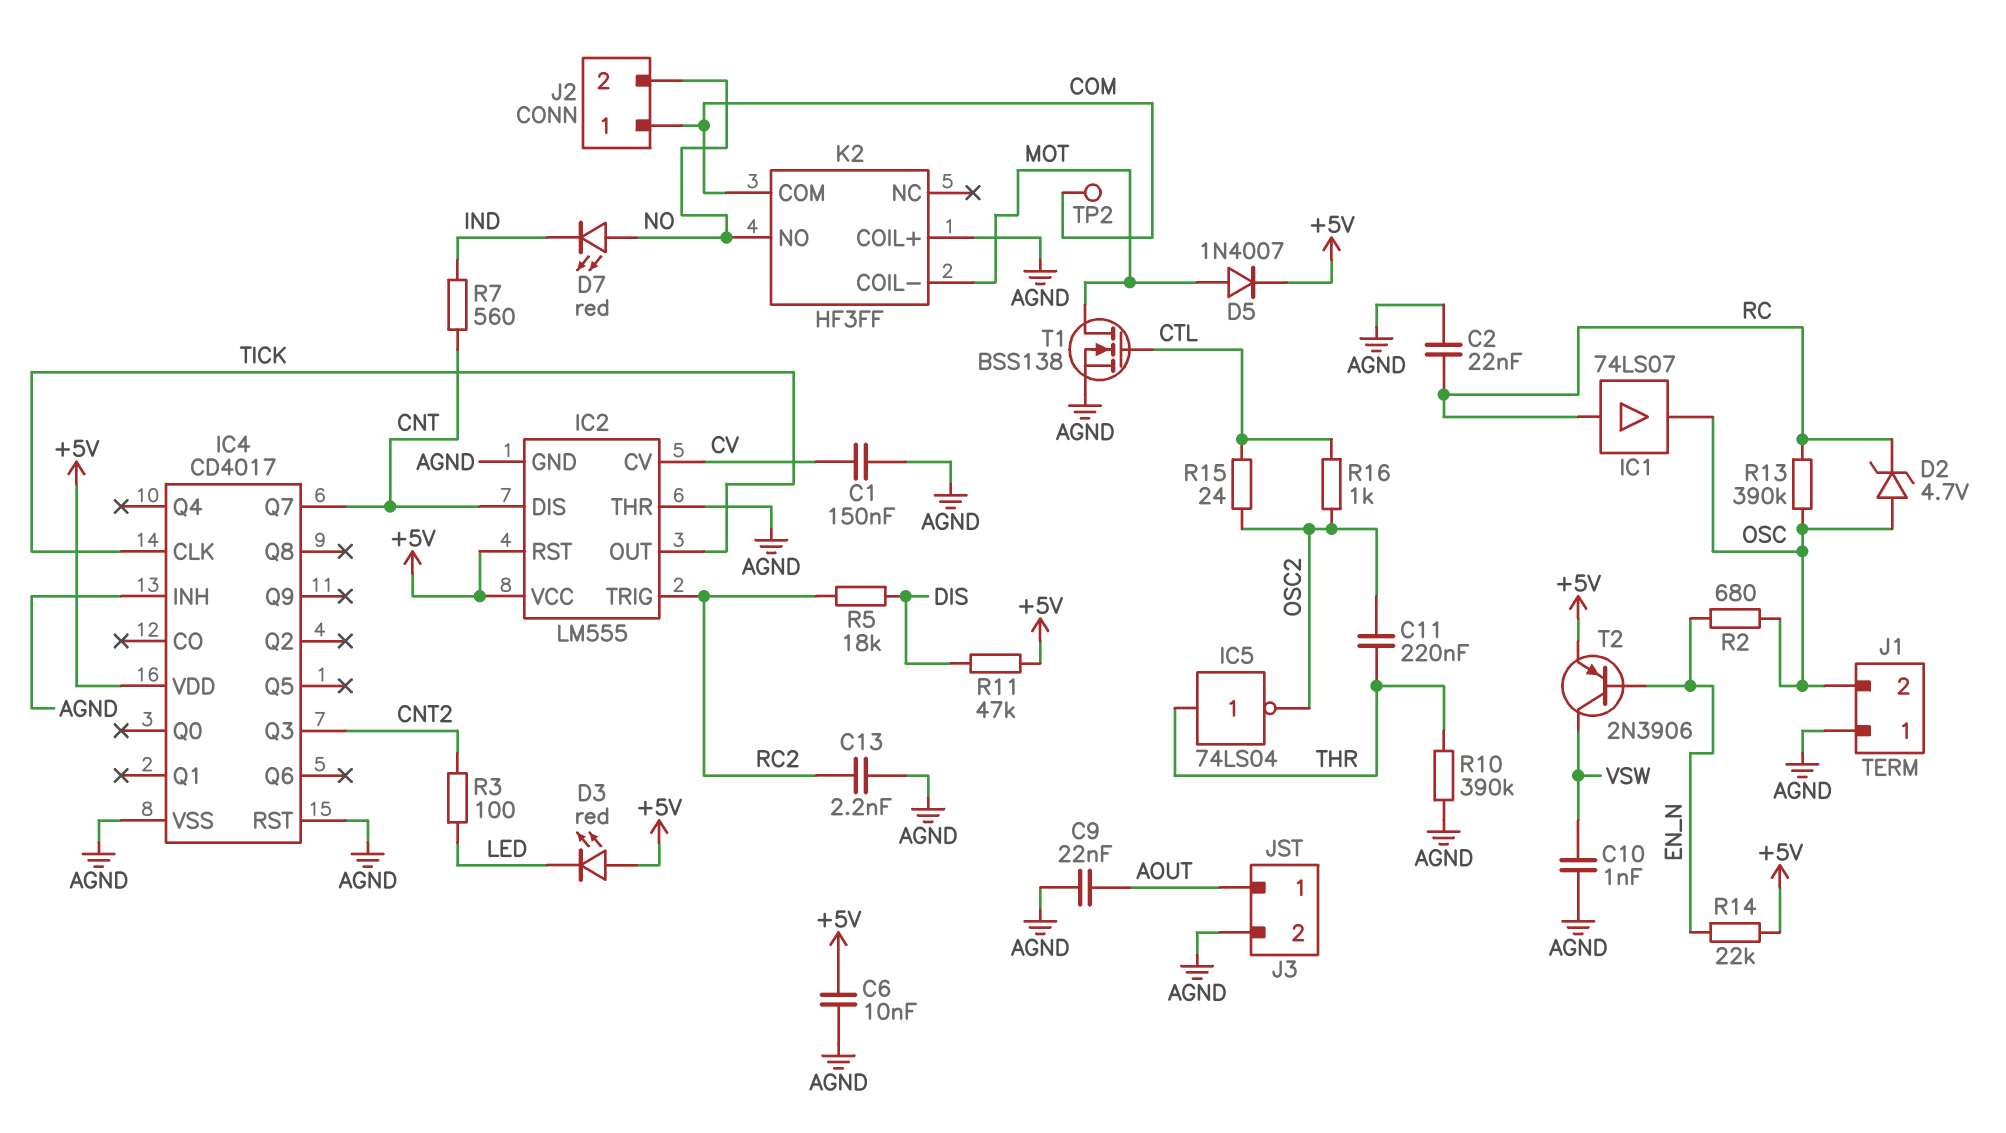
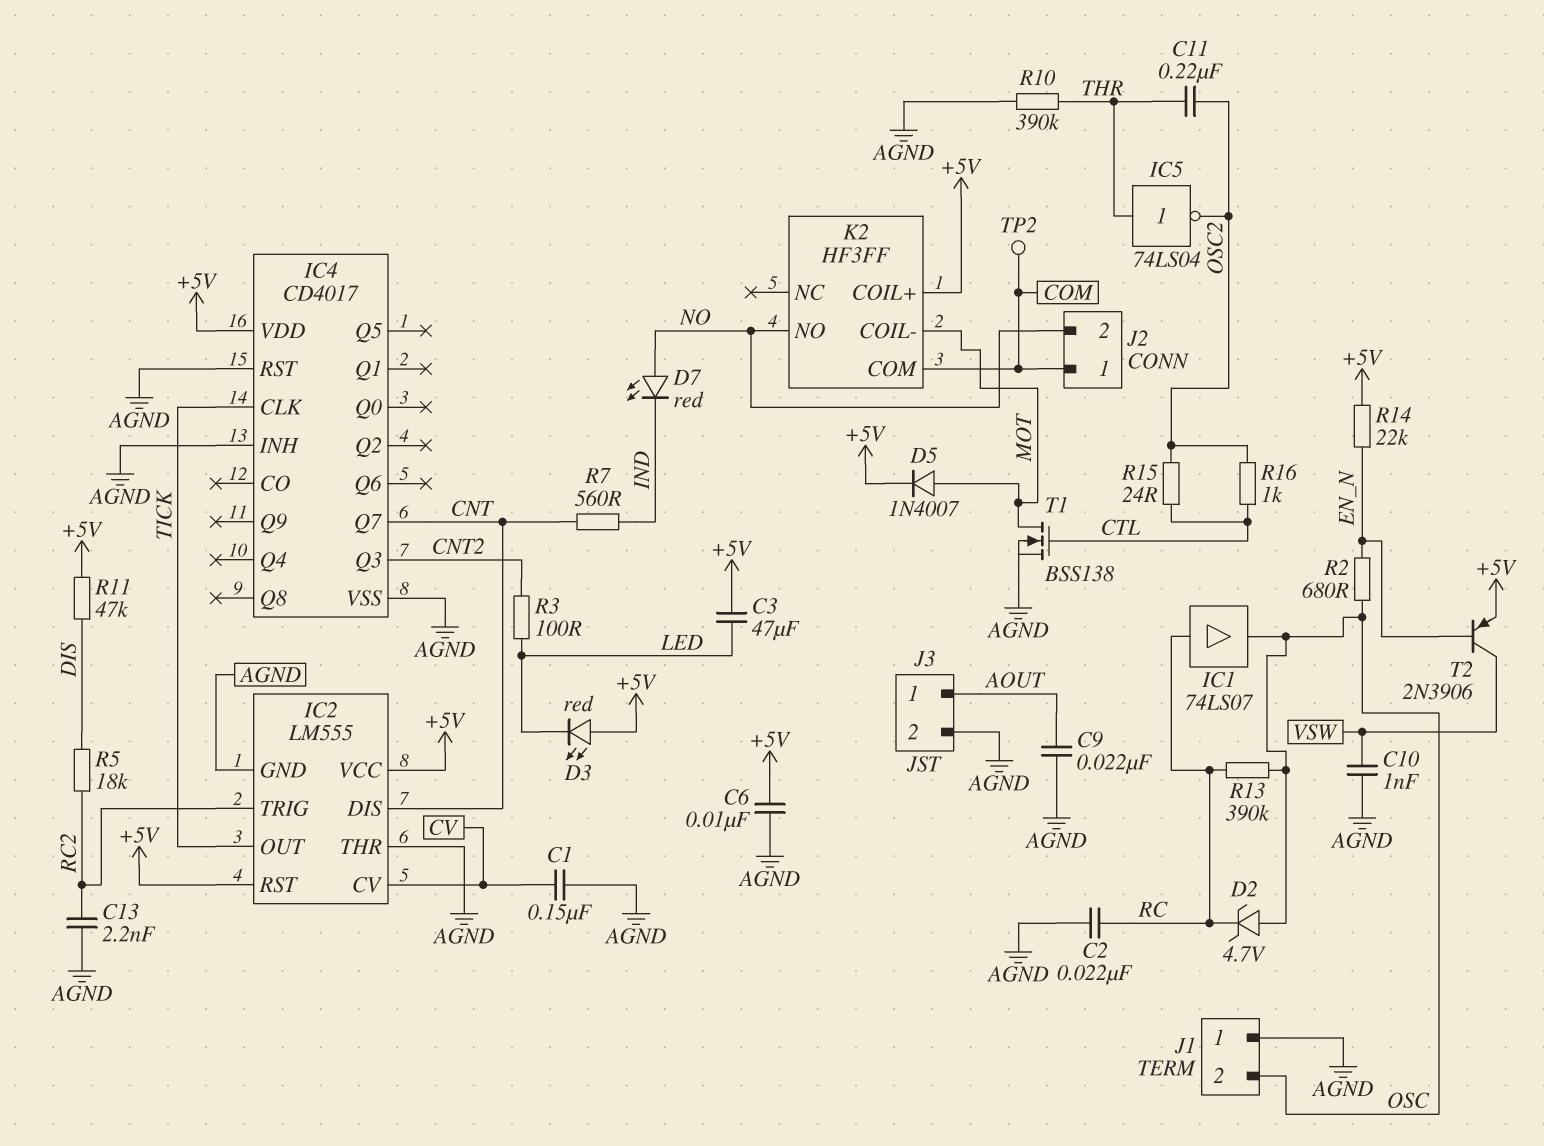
C3: none -> 47uF (+5V, LED)
K2 pin COIL+: AGND -> +5V

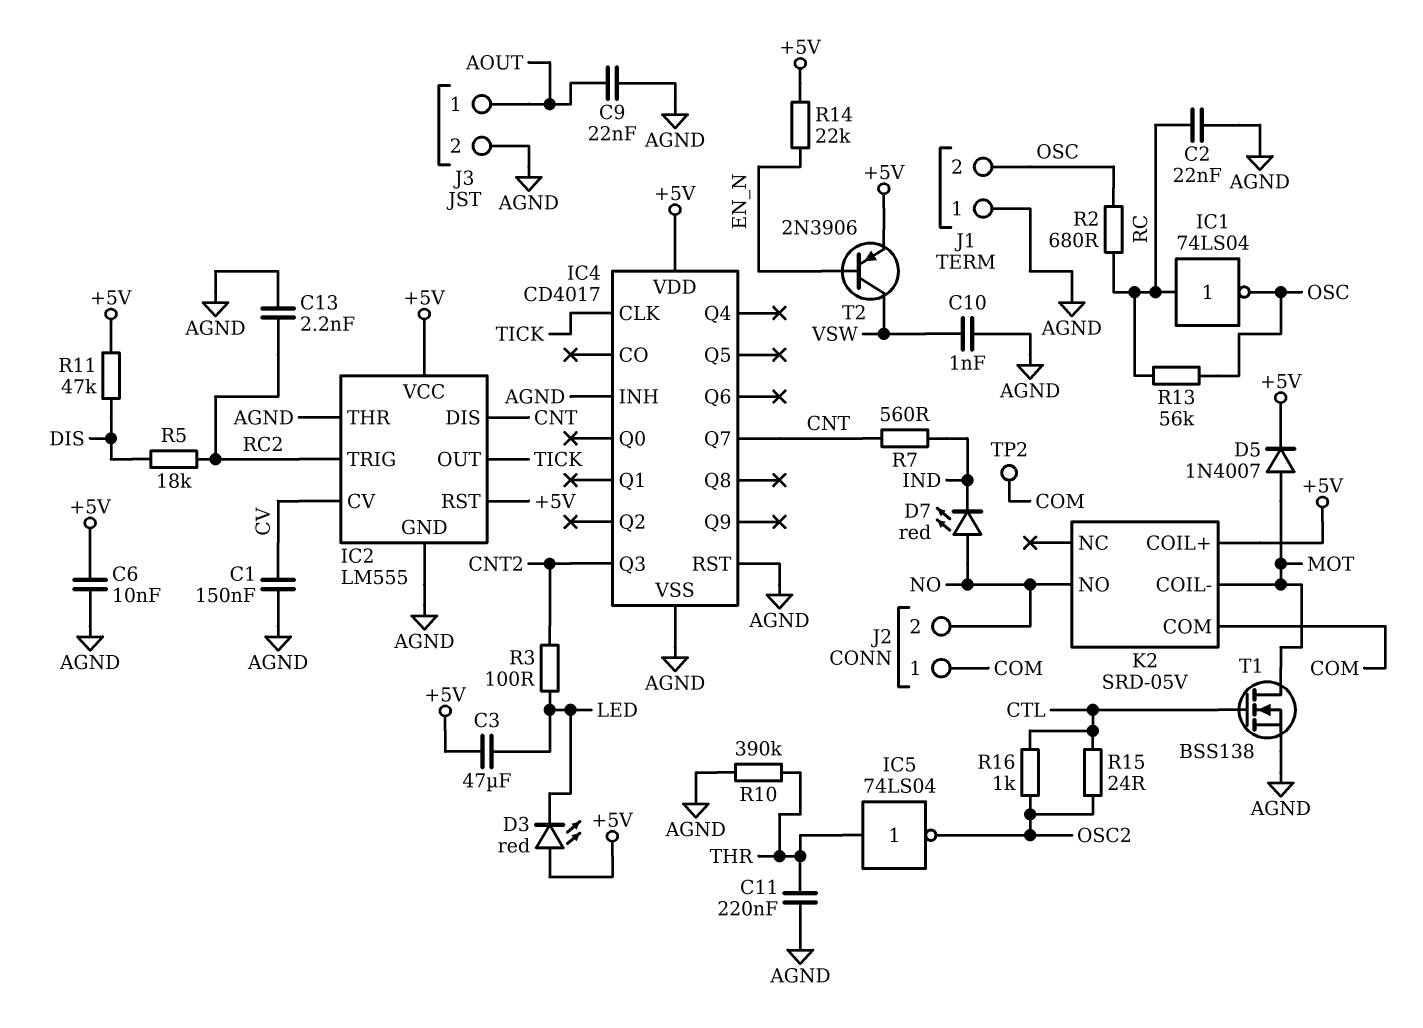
C11: 220nF (OSC2, THR) -> 220nF (AGND, THR)
D2: zener 4.7V (A OSC, K RC) -> none
IC1: buffer 74LS07 (in RC, out OSC) -> NOT 74LS04 (in RC, out OSC)
K2: HF3FF -> SRD-05V
R2: 680 (EN_N, OSC) -> 680 (OSC, RC)
R13: 390k (OSC, RC) -> 56k (OSC, RC)

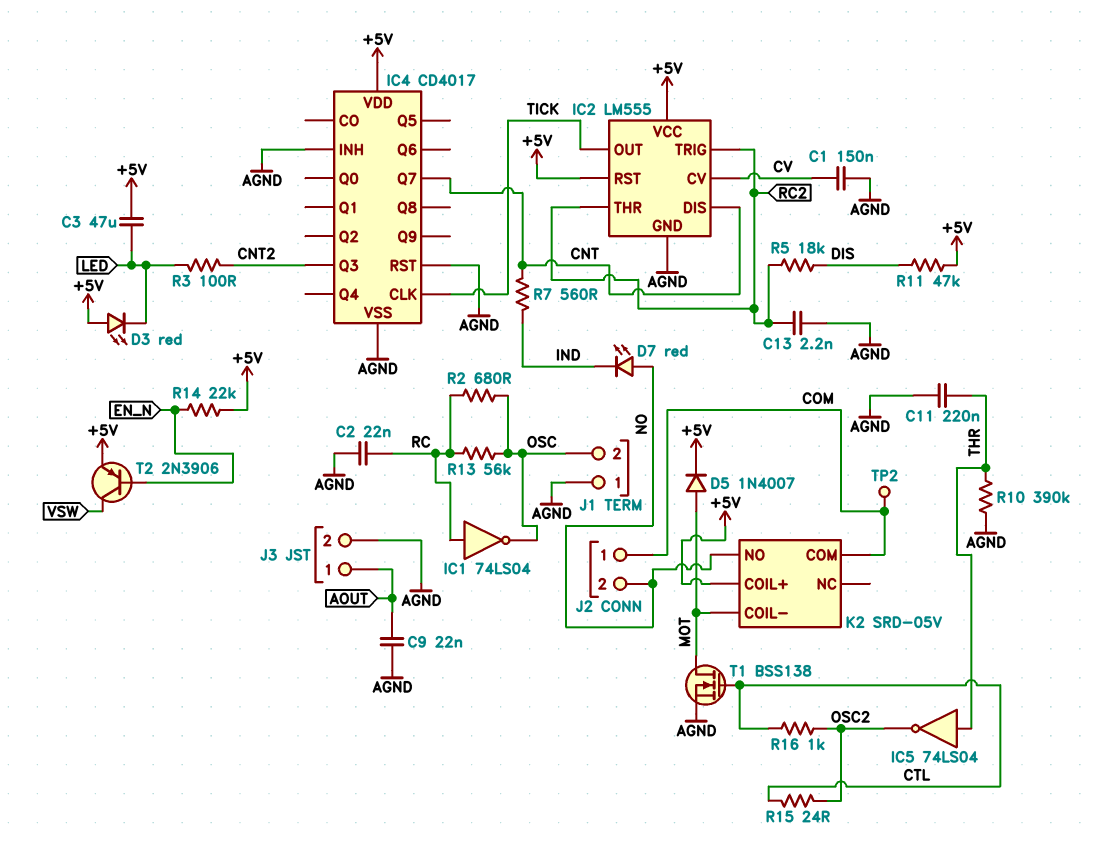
C6: 10nF (+5V, AGND) -> none
C10: 1nF (AGND, VSW) -> none
IC2 pin THR: AGND -> RC2

